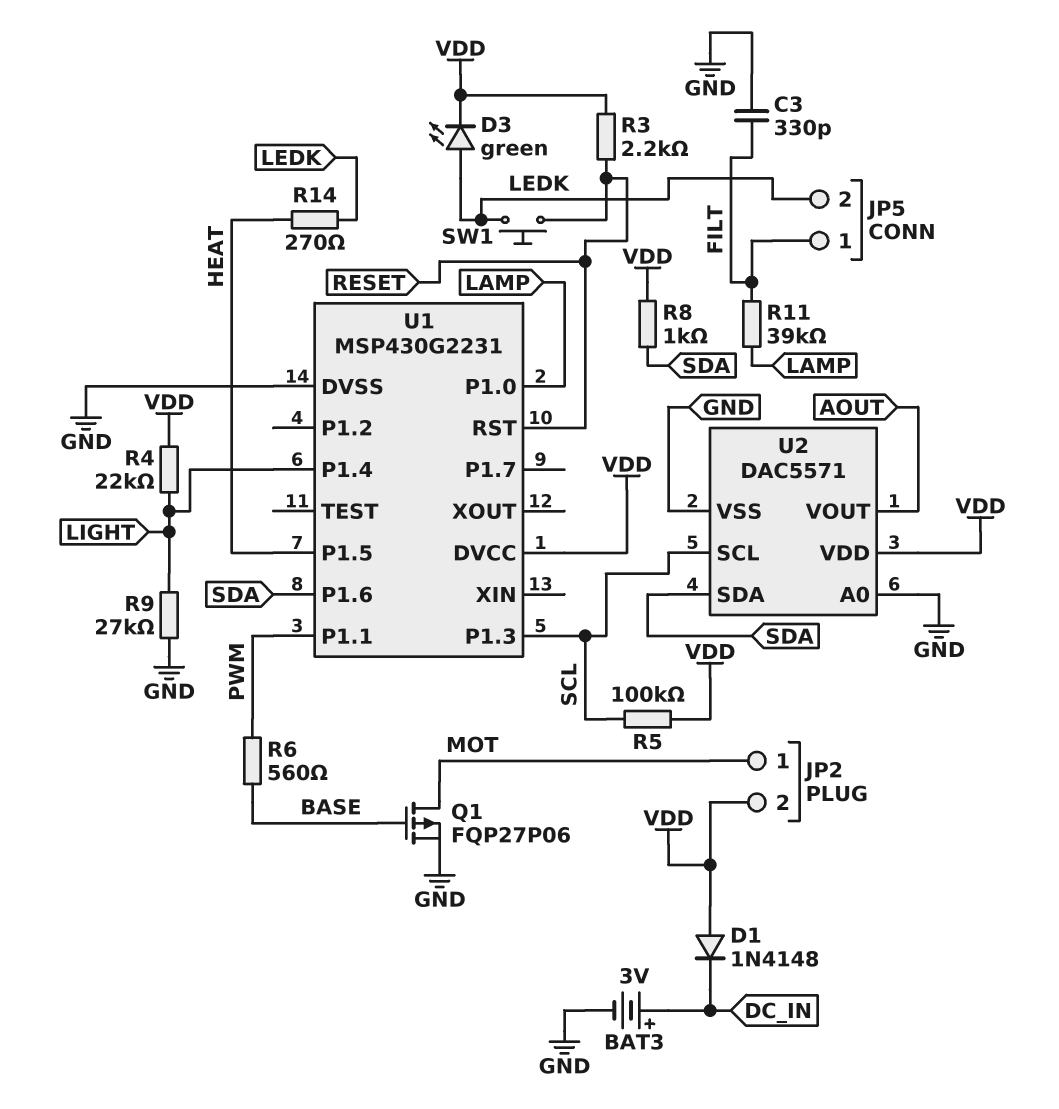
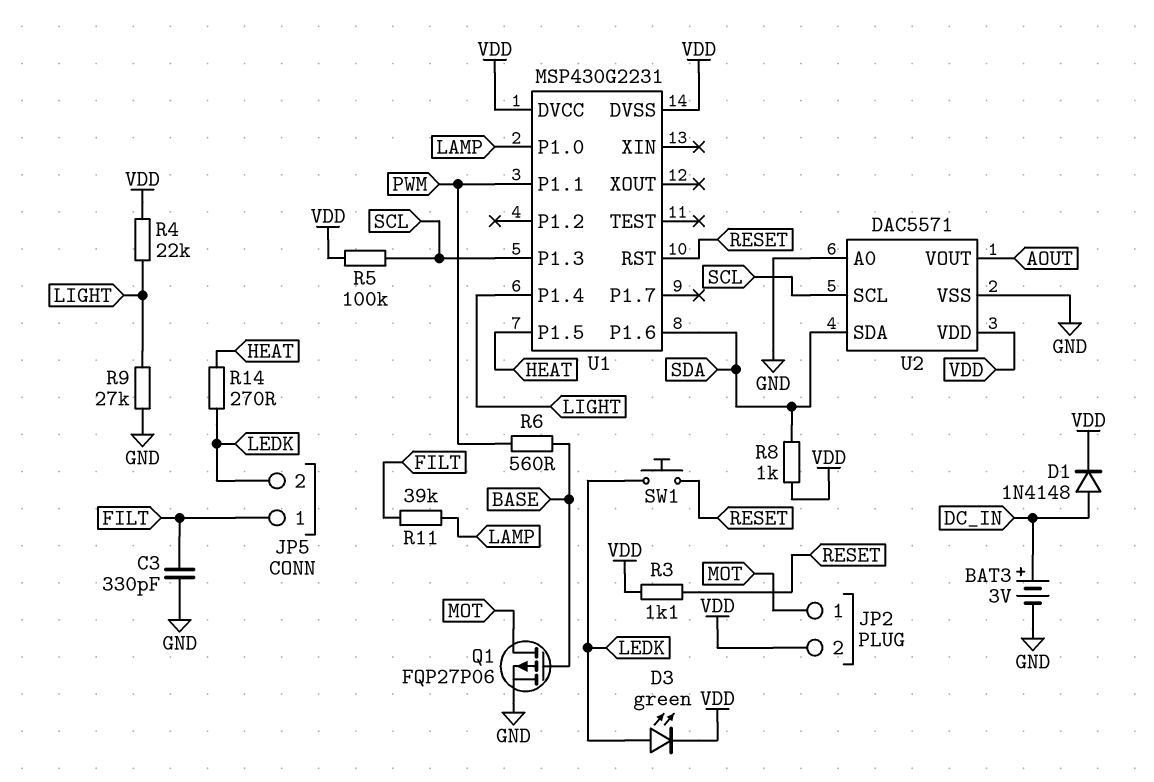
D1: diode 1N4148 (A VDD, K DC_IN) -> diode 1N4148 (A DC_IN, K VDD)
R3: 2.2k (RESET, VDD) -> 1.1k (RESET, VDD)
U1 pin DVSS: GND -> VDD

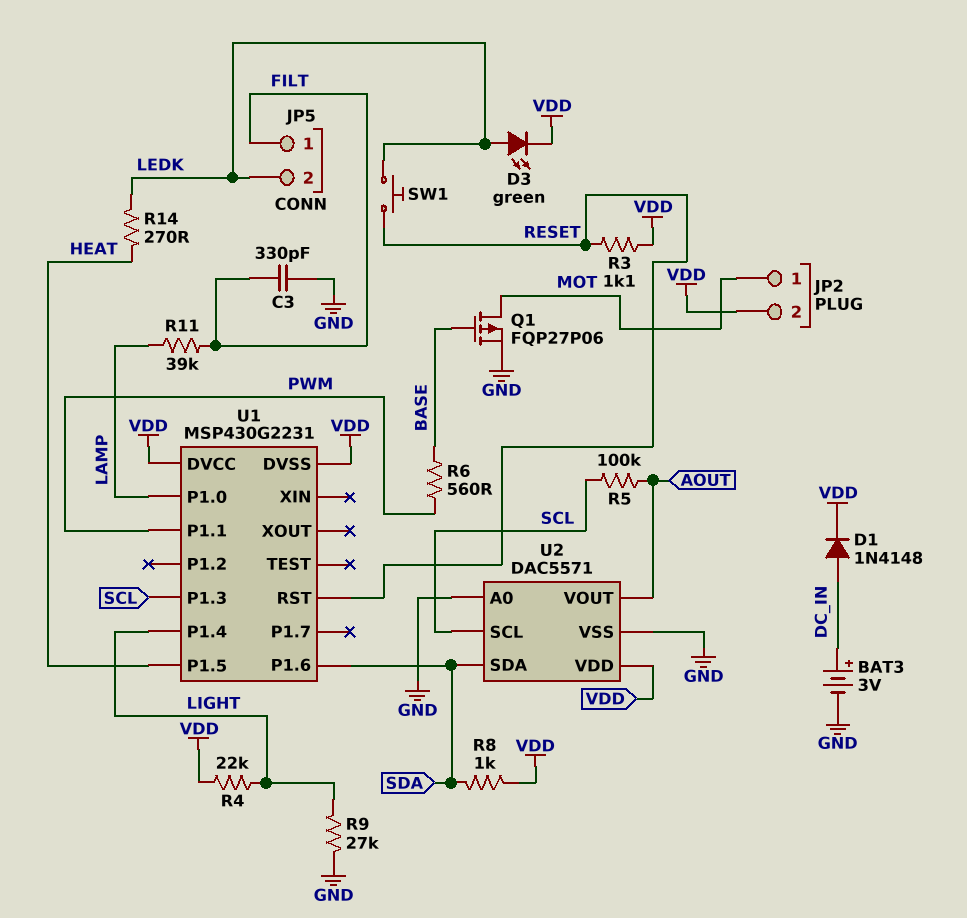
R5: 100k (SCL, VDD) -> 100k (AOUT, SCL)

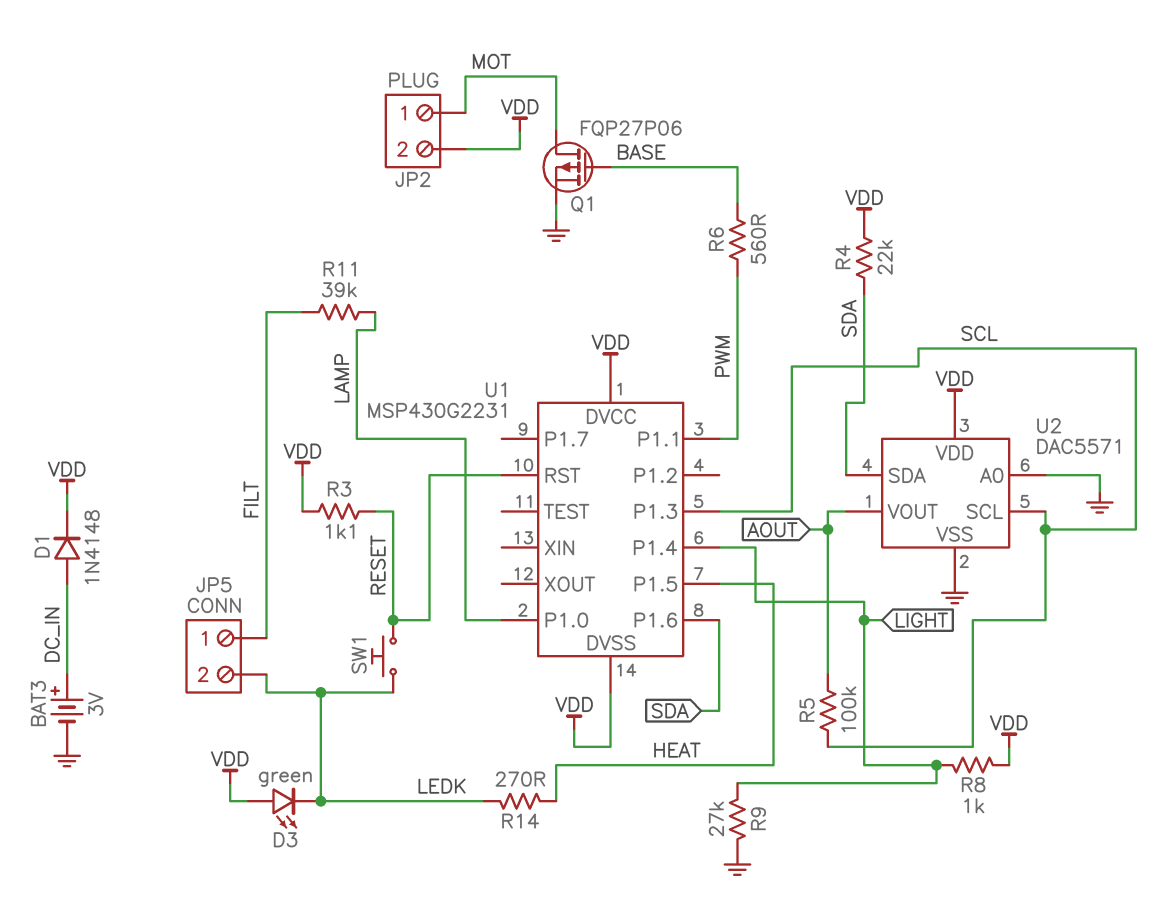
C3: 330pF (FILT, GND) -> none
D3: LED green (A LEDK, K VDD) -> LED green (A VDD, K LEDK)
R4: 22k (LIGHT, VDD) -> 22k (SDA, VDD)
R8: 1k (SDA, VDD) -> 1k (LIGHT, VDD)

